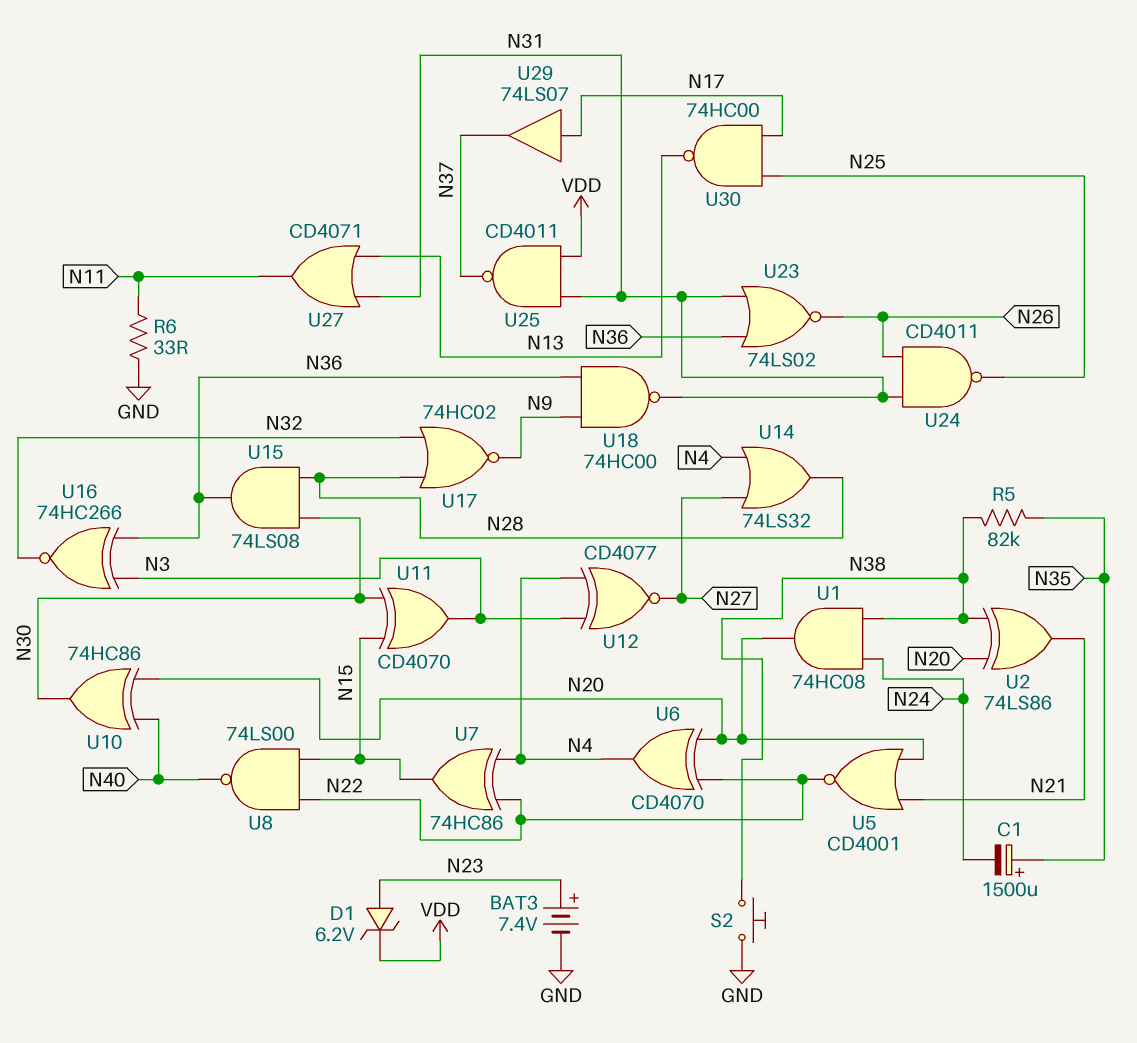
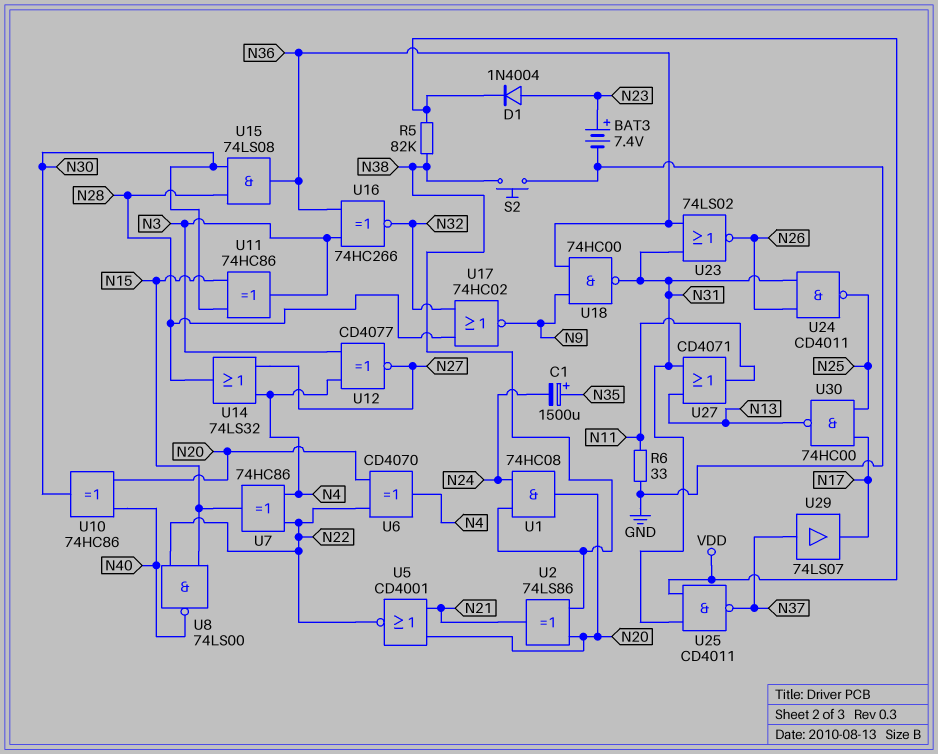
D1: zener 6.2V (A N23, K VDD) -> diode 1N4004 (A N23, K VDD)
R5: 82k (N35, N38) -> 82k (N38, VDD)
U11: XOR CD4070 (in N15, in N30, out N3) -> XOR 74HC86 (in N15, in N30, out N3)
U29: buffer 74LS07 (in N17, out N37) -> buffer 74LS07 (in N37, out N17)

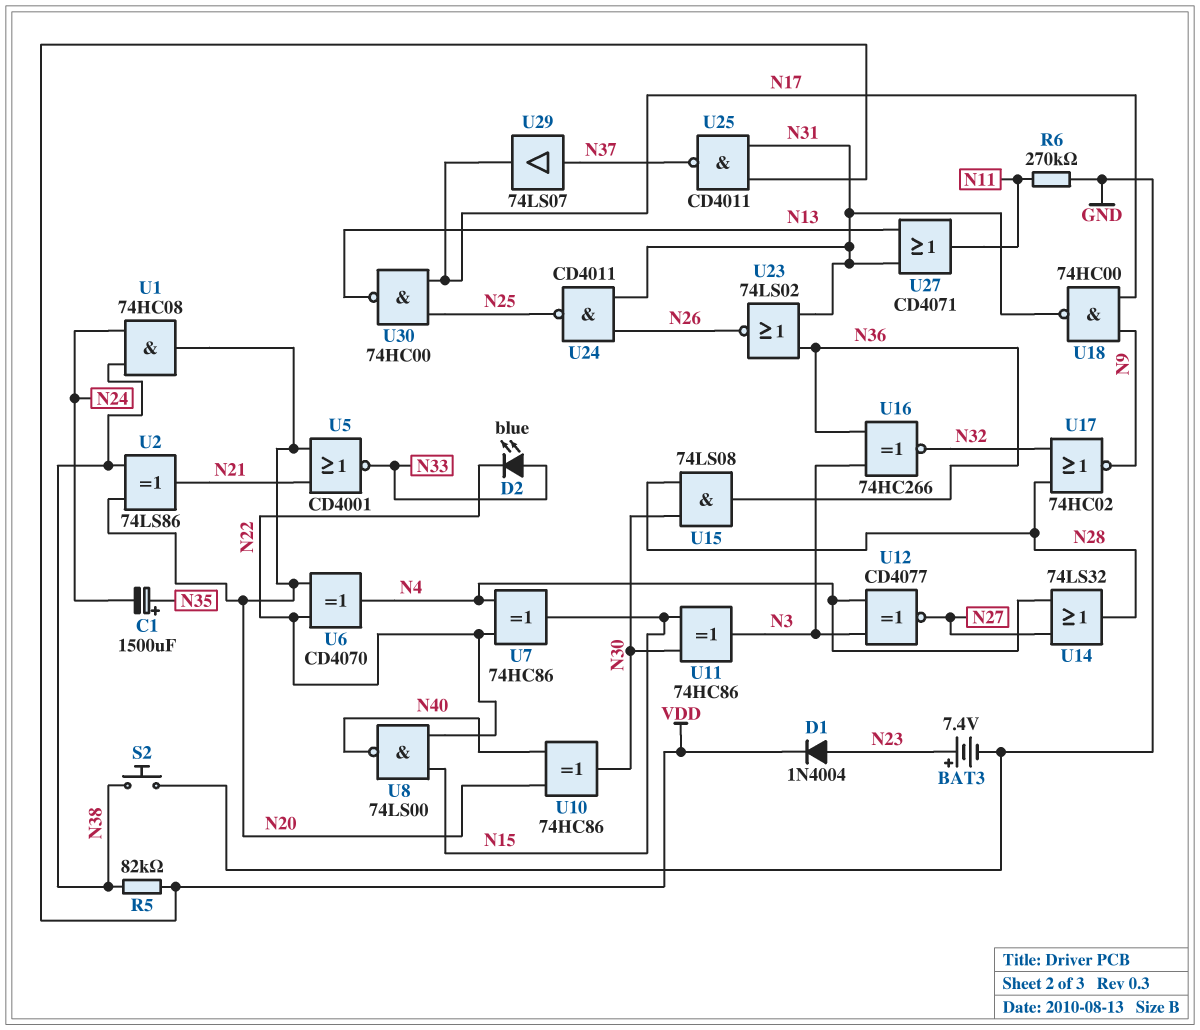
D2: none -> LED blue (A N33, K N22)
R6: 33 (GND, N11) -> 270k (GND, N11)
U5: NOR CD4001 (in N20, in N21, out N22) -> NOR CD4001 (in N20, in N21, out N33)
U18: NAND 74HC00 (in N9, in N36, out N31) -> NAND 74HC00 (in N9, in N17, out N31)

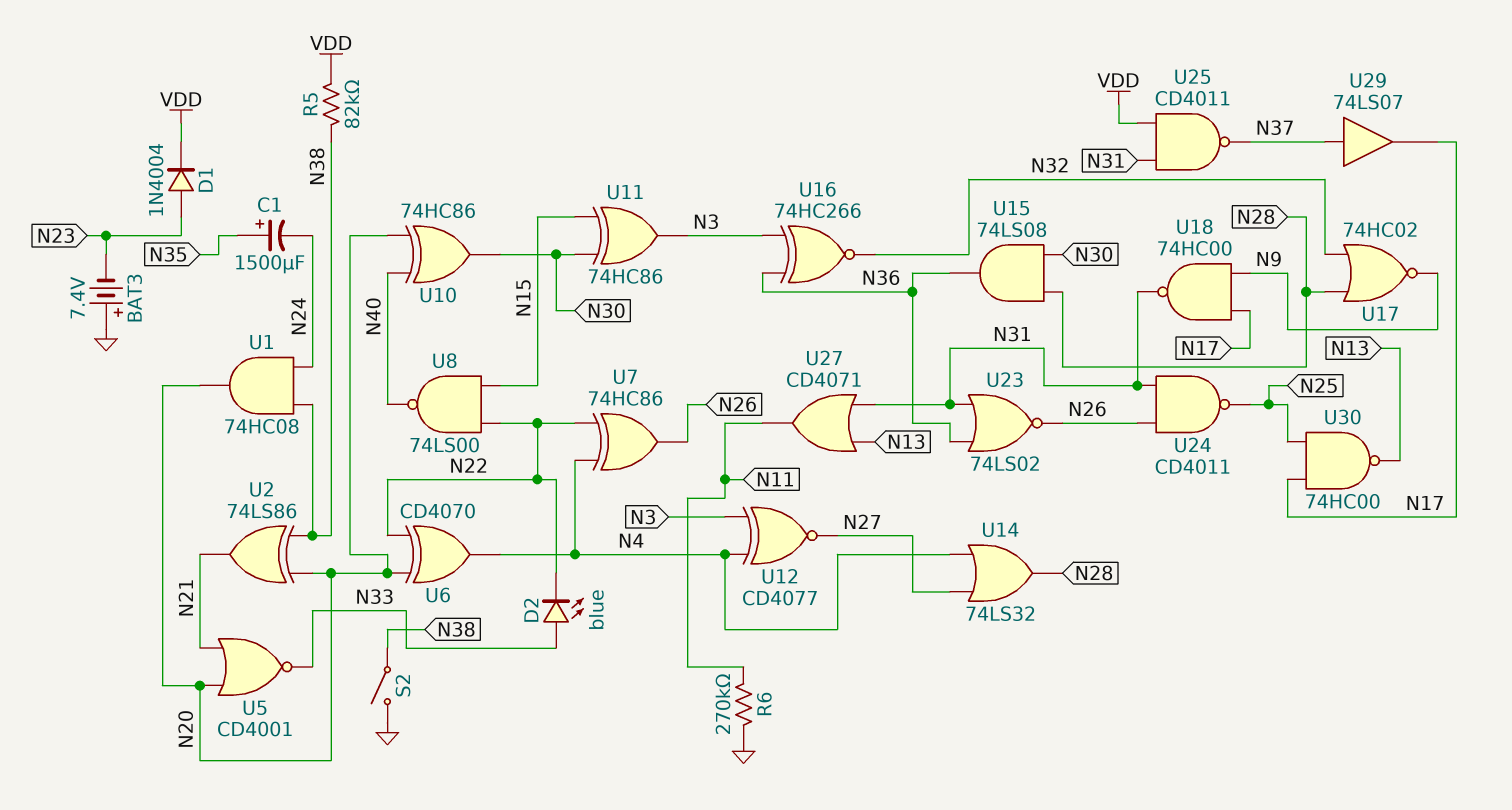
BAT3: 7.4V (plus N23, minus GND) -> 7.4V (plus GND, minus N23)
S2: button (GND, N38) -> switch (GND, N38)
U7: XOR 74HC86 (in N4, in N22, out N15) -> XOR 74HC86 (in N4, in N22, out N26)

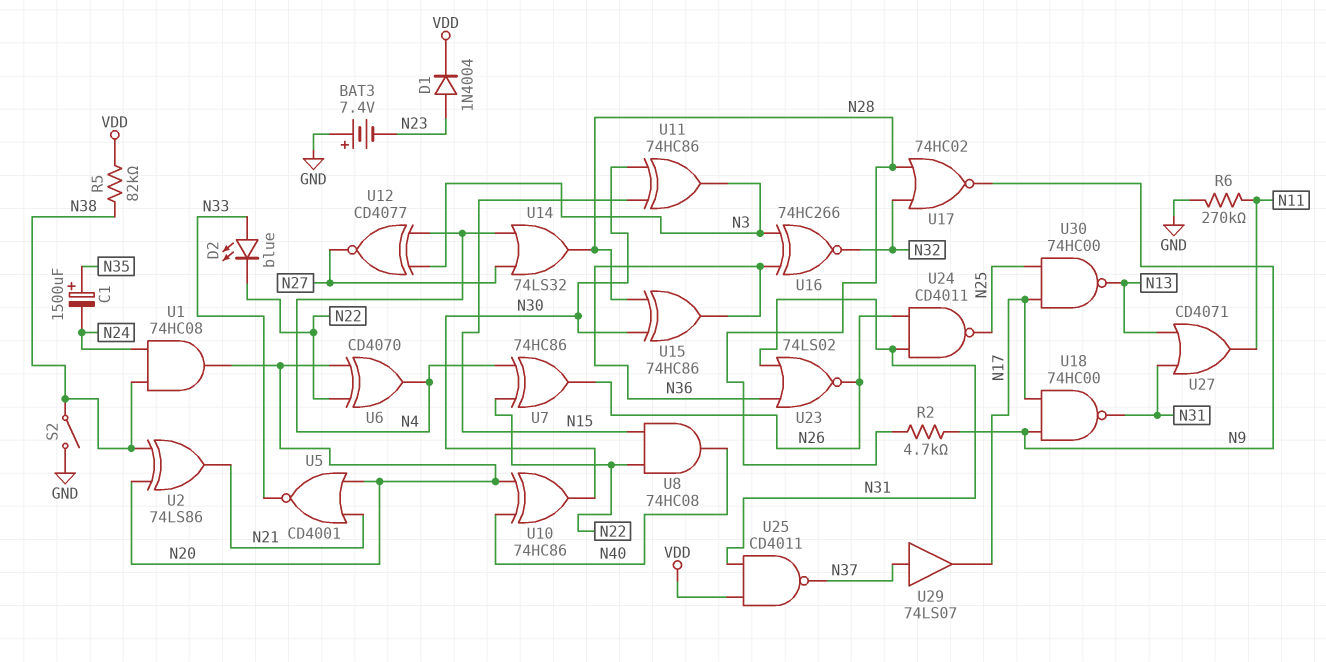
R2: none -> 4.7k (N9, N28)
U8: NAND 74LS00 (in N15, in N22, out N40) -> AND 74HC08 (in N15, in N22, out N40)
U15: AND 74LS08 (in N28, in N30, out N36) -> XOR 74HC86 (in N28, in N30, out N36)

